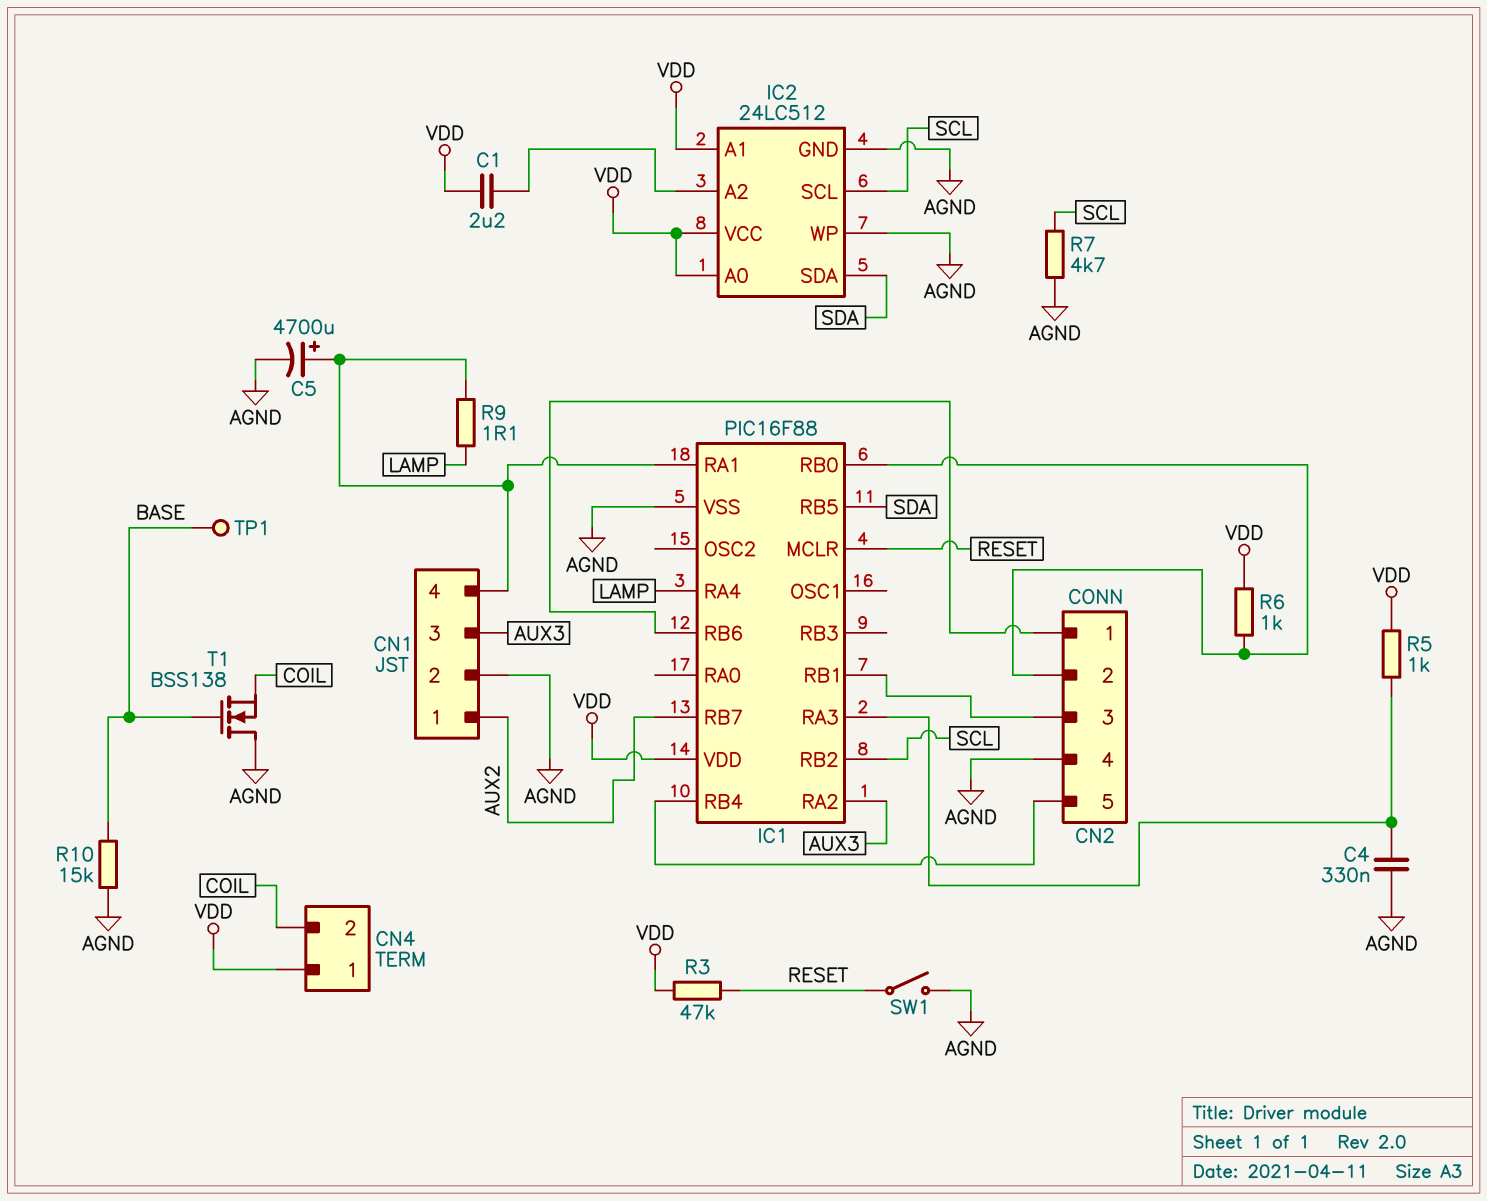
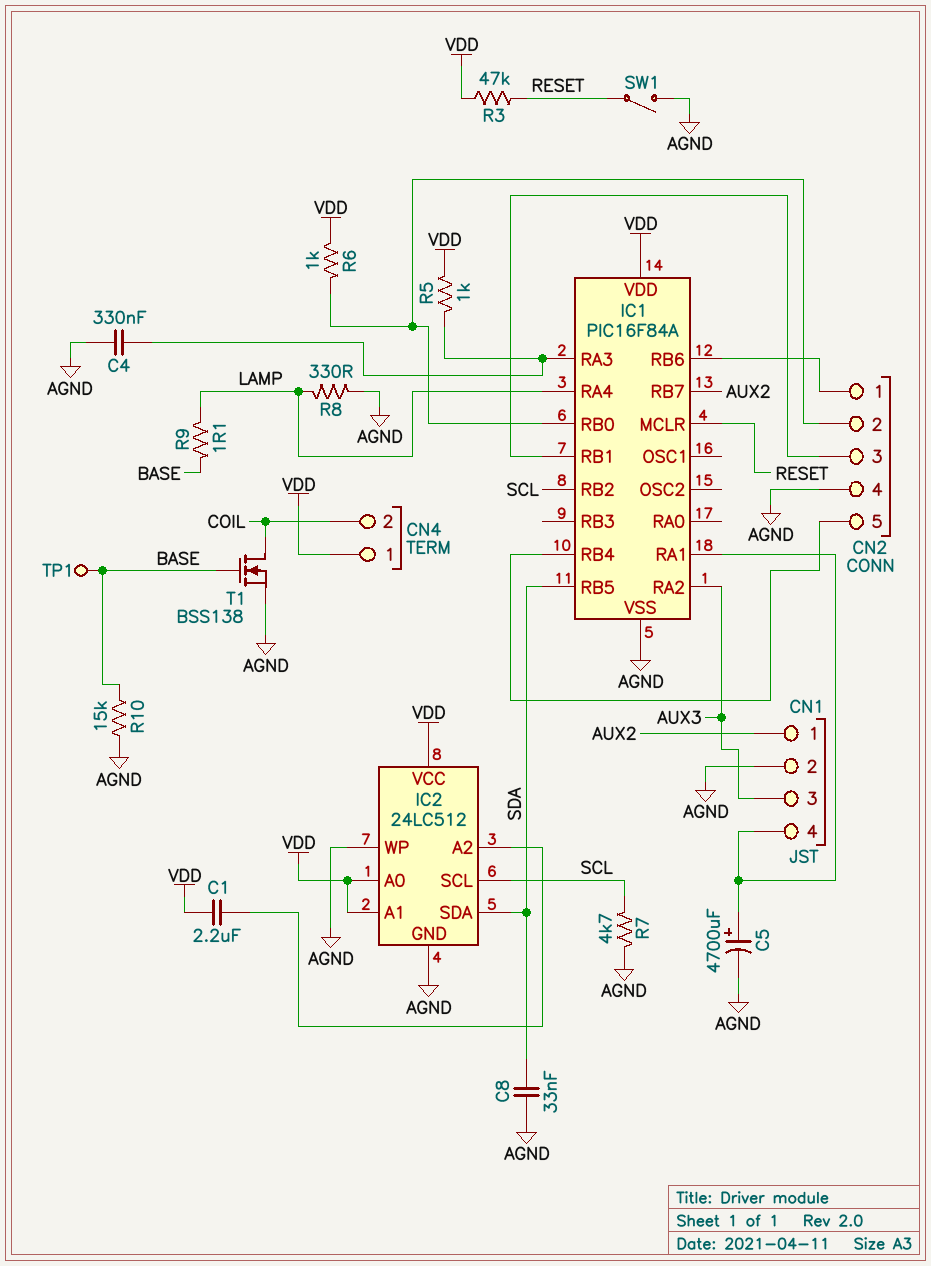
C8: none -> 33nF (AGND, SDA)
IC1: PIC16F88 -> PIC16F84A
R8: none -> 330 (AGND, LAMP)
R9: 1.1 (CN1/4, LAMP) -> 1.1 (BASE, LAMP)
T1: NMOS BSS138 (G BASE, D AGND, S COIL) -> NMOS BSS138 (G BASE, D COIL, S AGND)

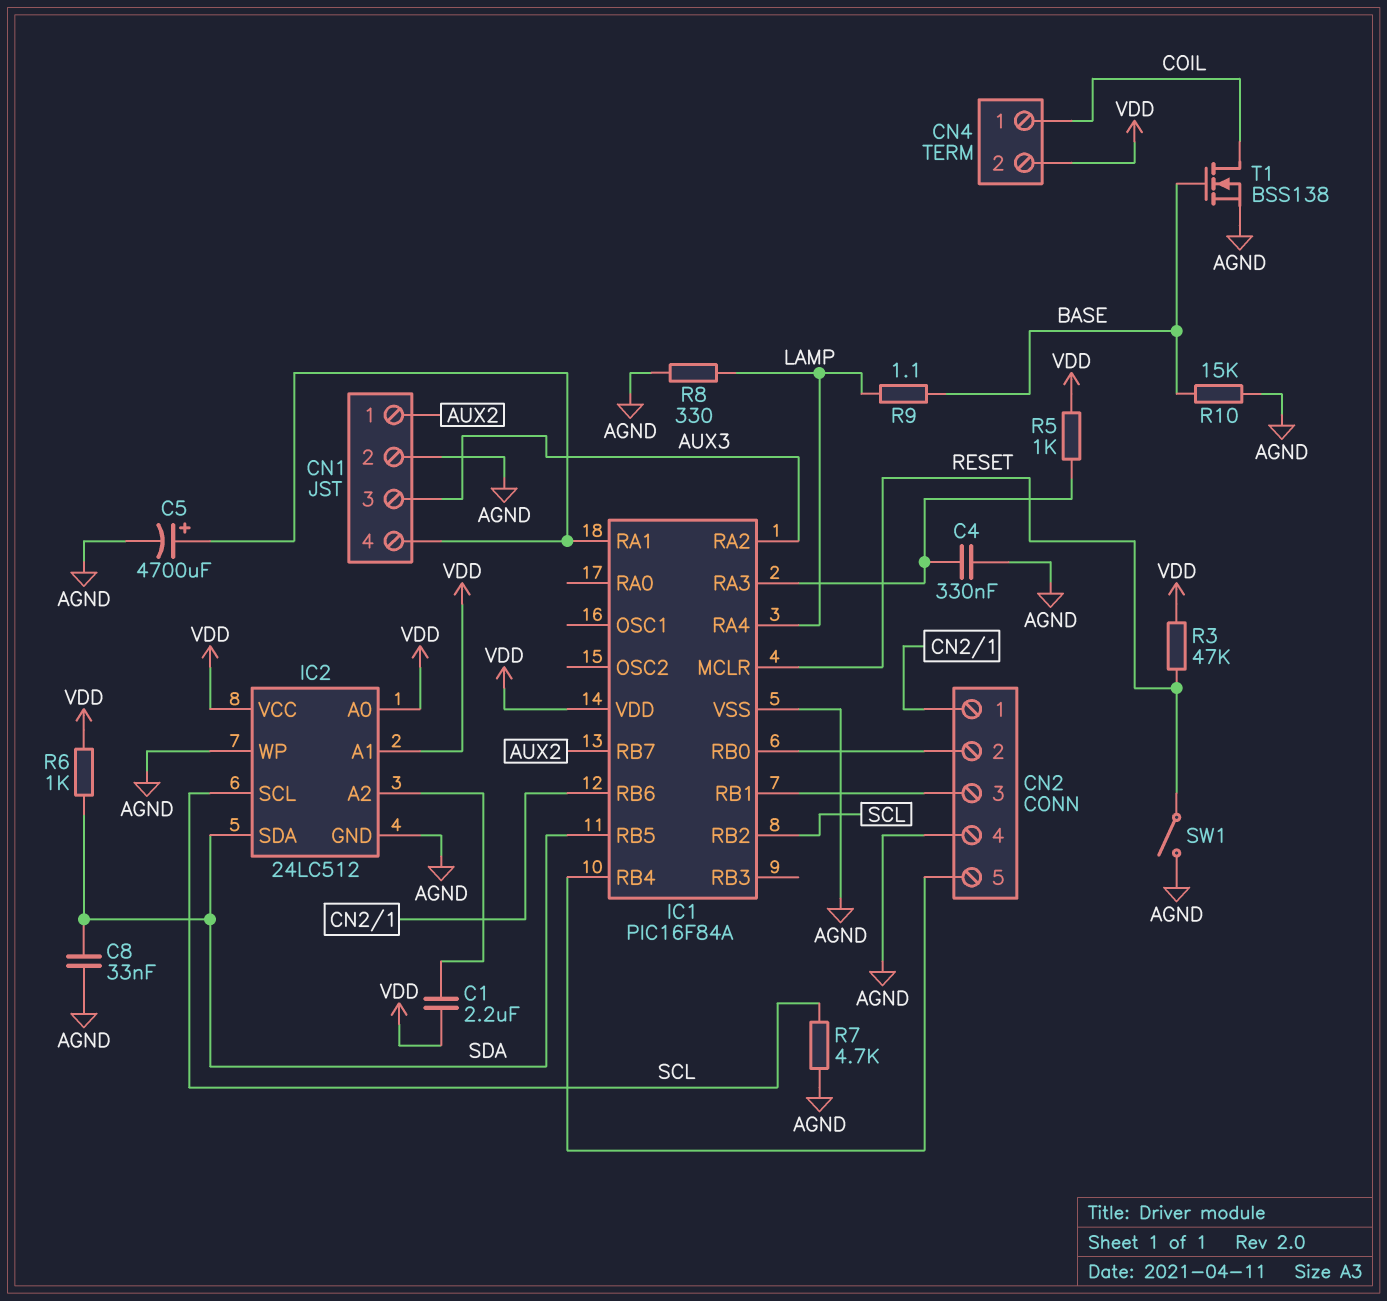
CN4 pin 1: VDD -> COIL
CN4 pin 2: COIL -> VDD
R6: 1k (CN2/2, VDD) -> 1k (SDA, VDD)
TP1: test point (BASE) -> none

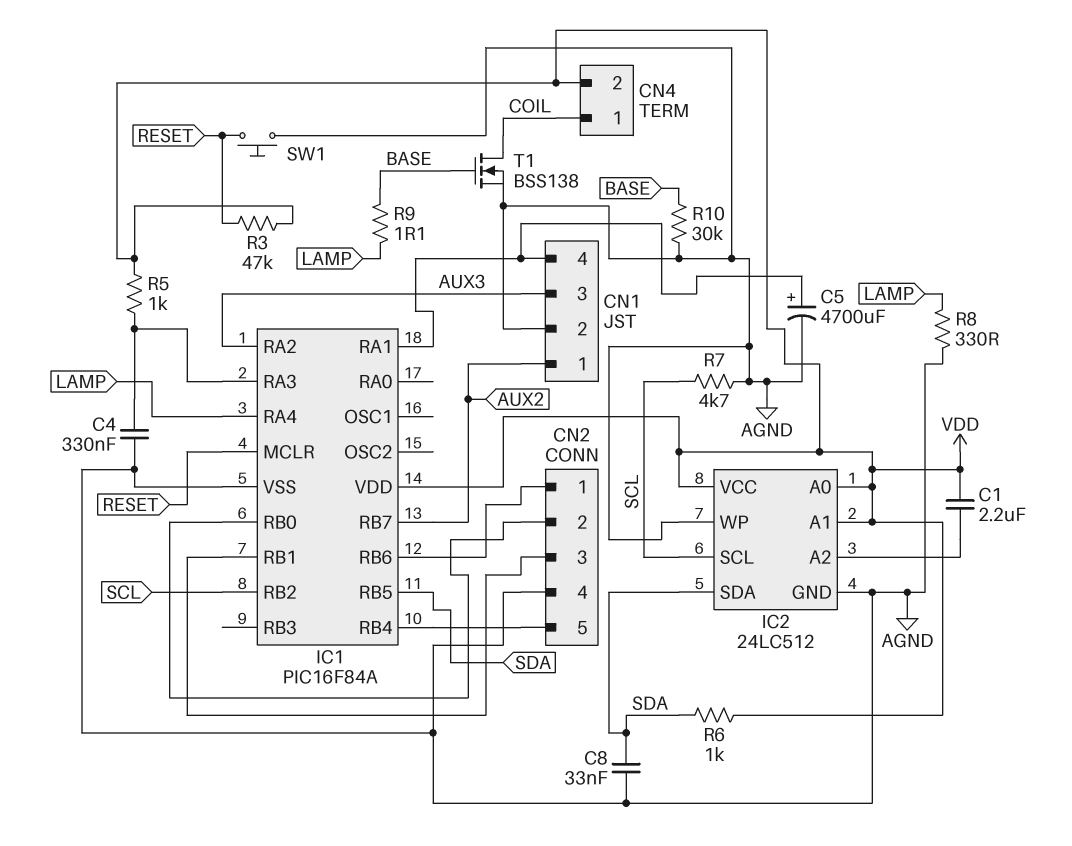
R10: 15k (AGND, BASE) -> 30k (AGND, BASE)
SW1: switch (AGND, RESET) -> button (AGND, RESET)

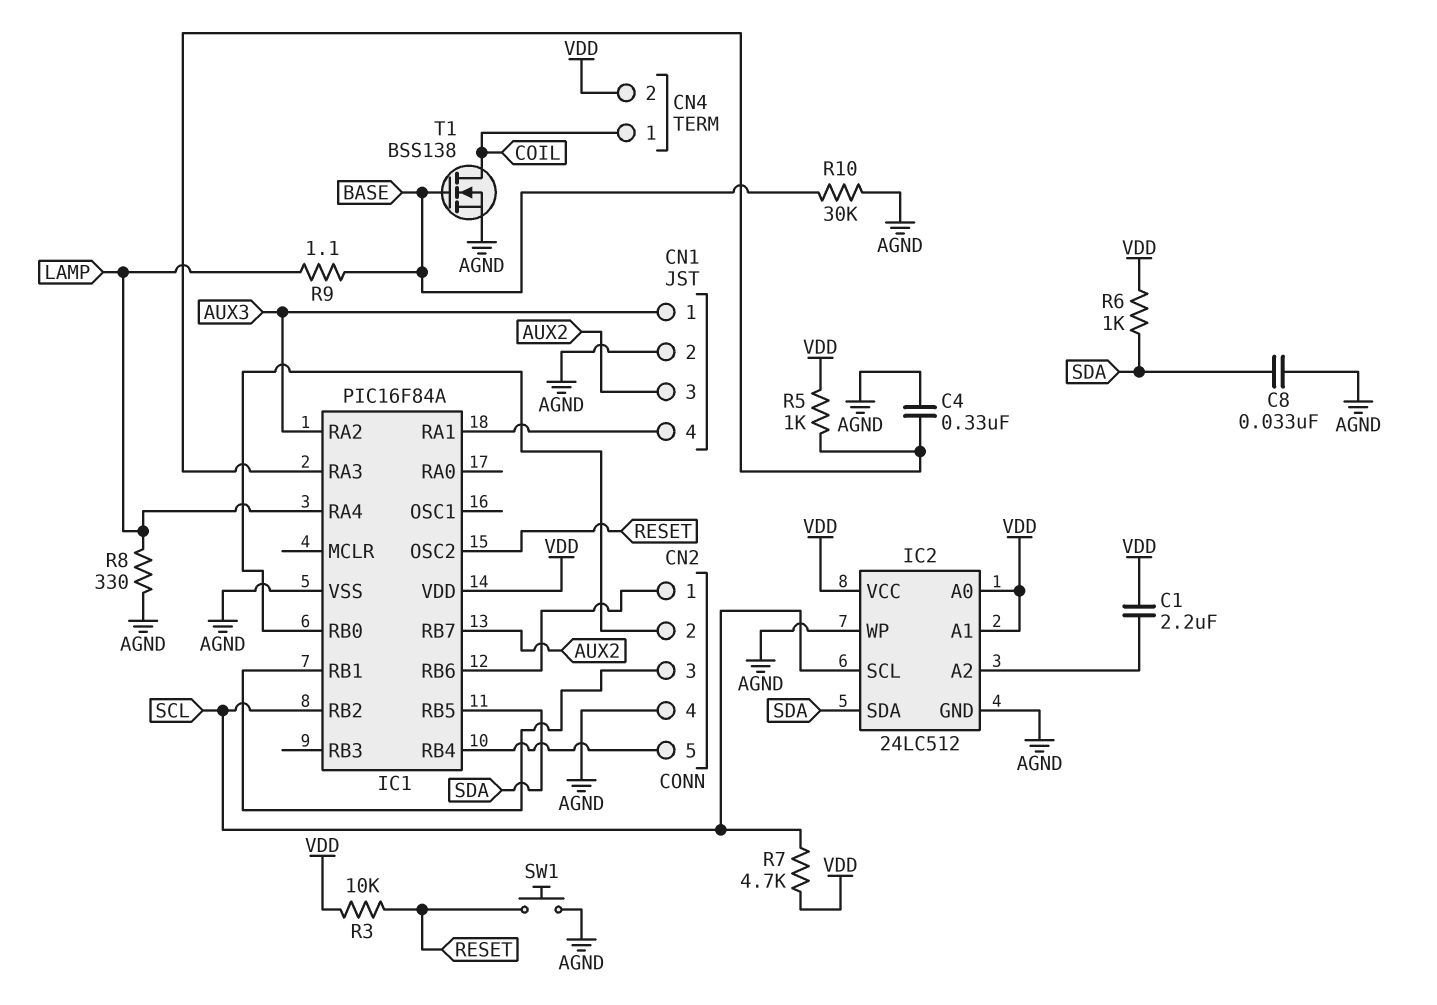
C5: 4700uF (plus CN1/4, minus AGND) -> none
CN1 pin 1: AUX2 -> AUX3
CN1 pin 3: AUX3 -> AUX2
IC1 pin MCLR: RESET -> none
IC1 pin OSC2: none -> RESET
R3: 47k (RESET, VDD) -> 10k (RESET, VDD)
R7: 4.7k (AGND, SCL) -> 4.7k (SCL, VDD)

